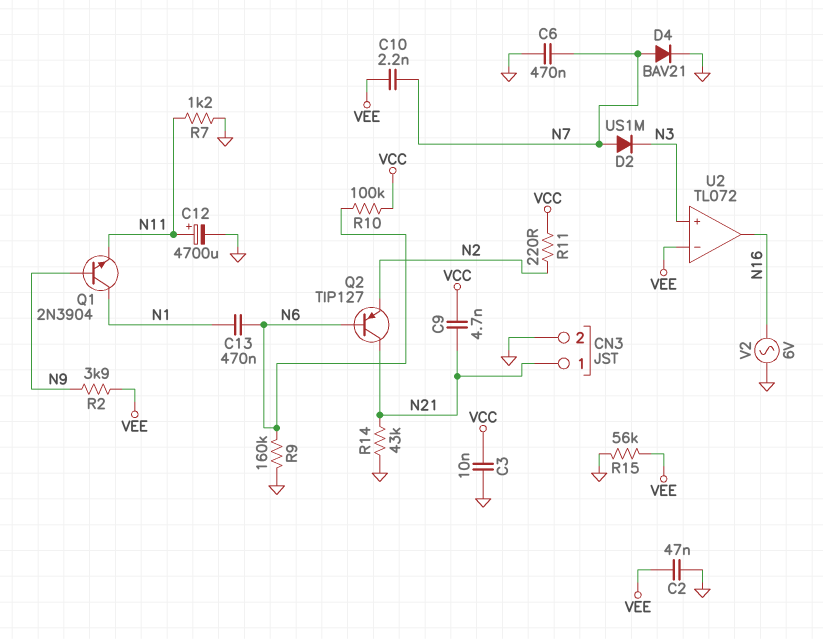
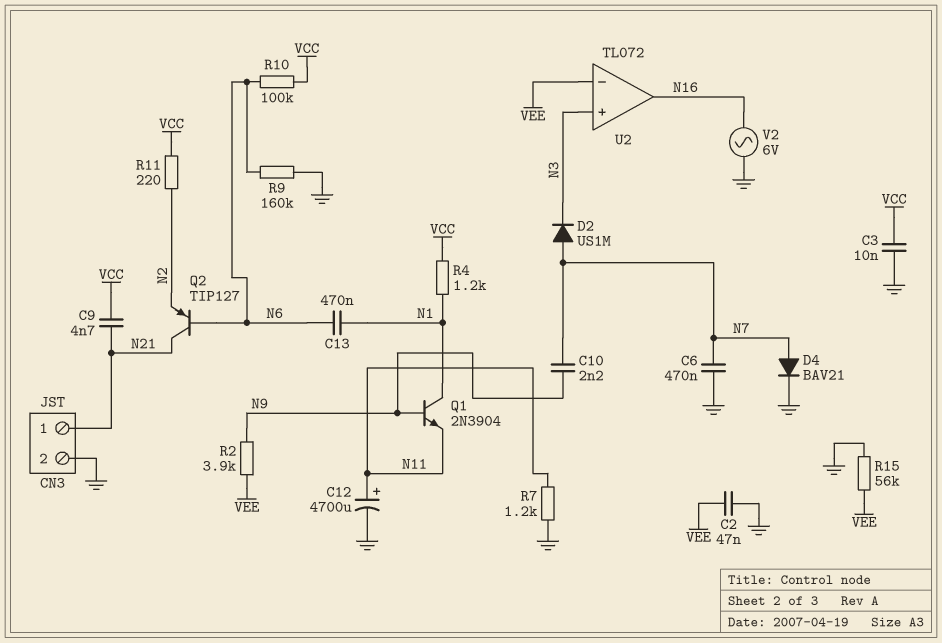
C10: 2.2nF (N7, VEE) -> 2.2nF (N7, N9)
R4: none -> 1.2k (N1, VCC)
R14: 43k (GND, N21) -> none

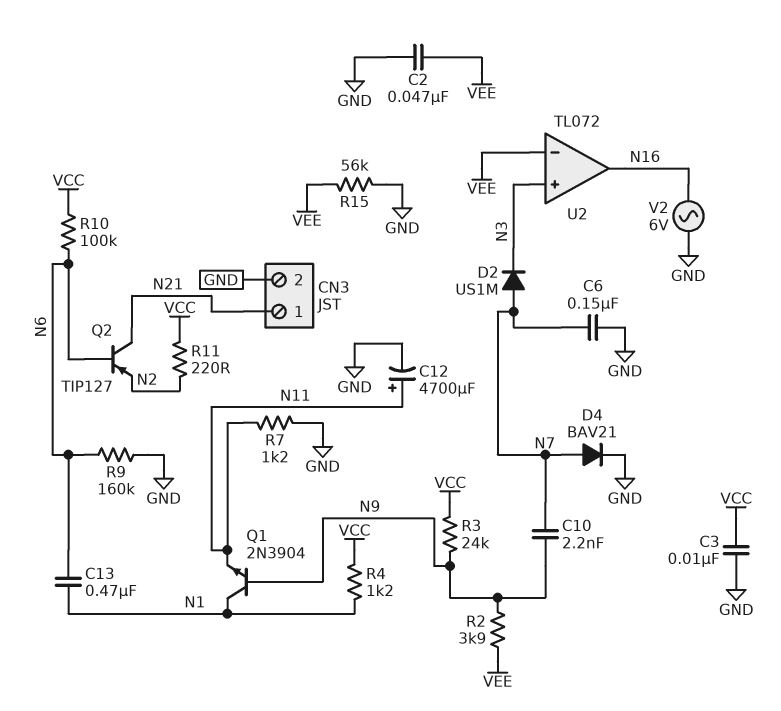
C6: 470nF (GND, N7) -> 150nF (GND, N7)
C9: 4.7nF (N21, VCC) -> none
R3: none -> 24k (N9, VCC)

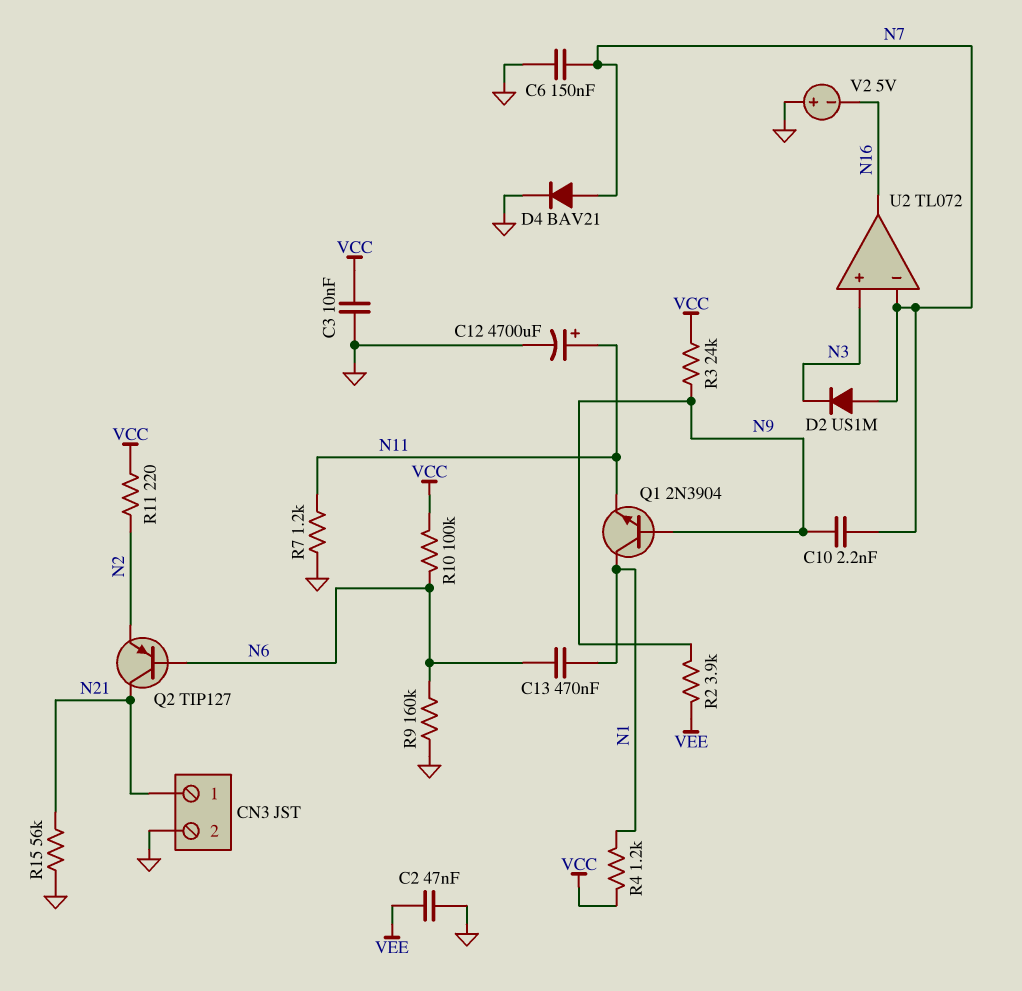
R15: 56k (GND, VEE) -> 56k (GND, N21)
U2 pin in-: VEE -> N7
V2: AC 6V (GND, N16) -> 5V (plus GND, minus N16)

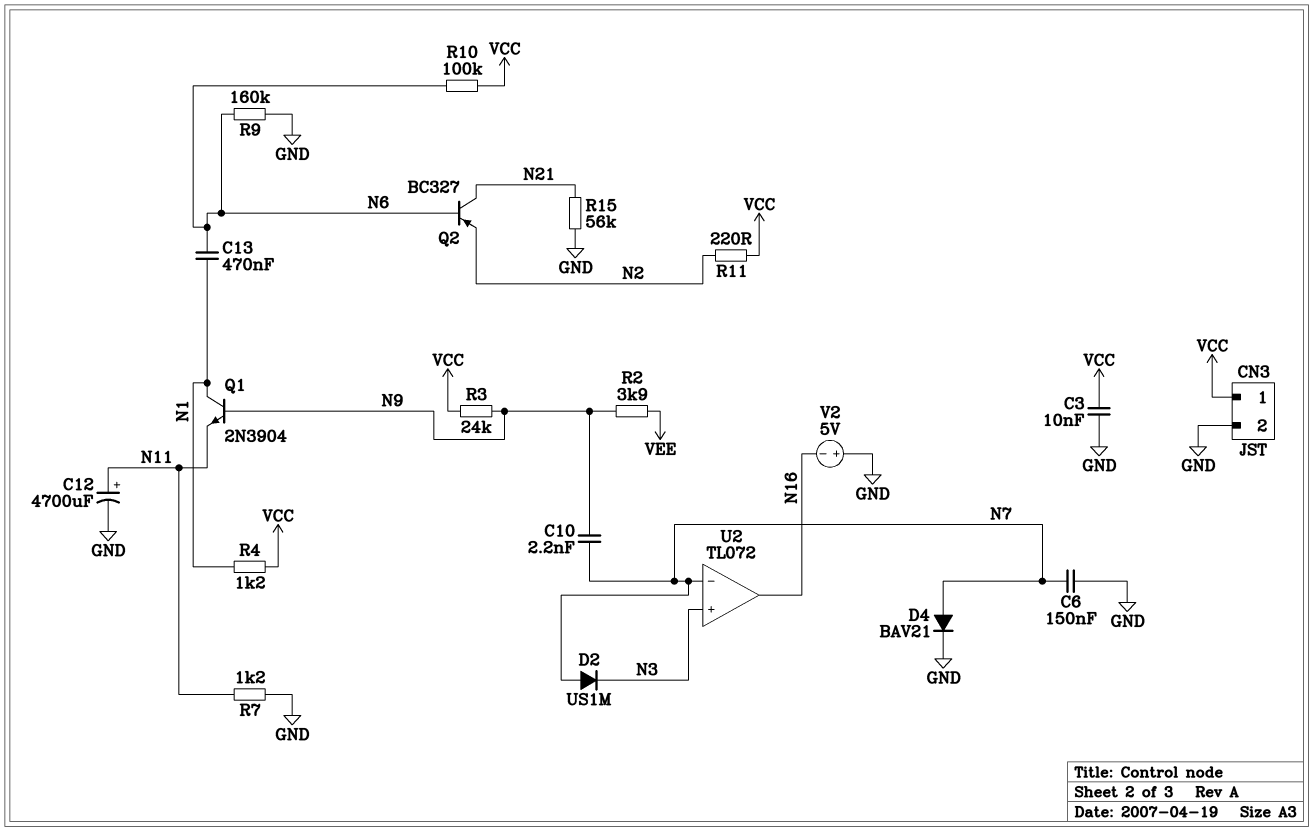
C2: 47nF (GND, VEE) -> none
CN3 pin 1: N21 -> VCC
Q2: PNP TIP127 (B N6, C N21, E N2) -> PNP BC327 (B N6, C N21, E N2)

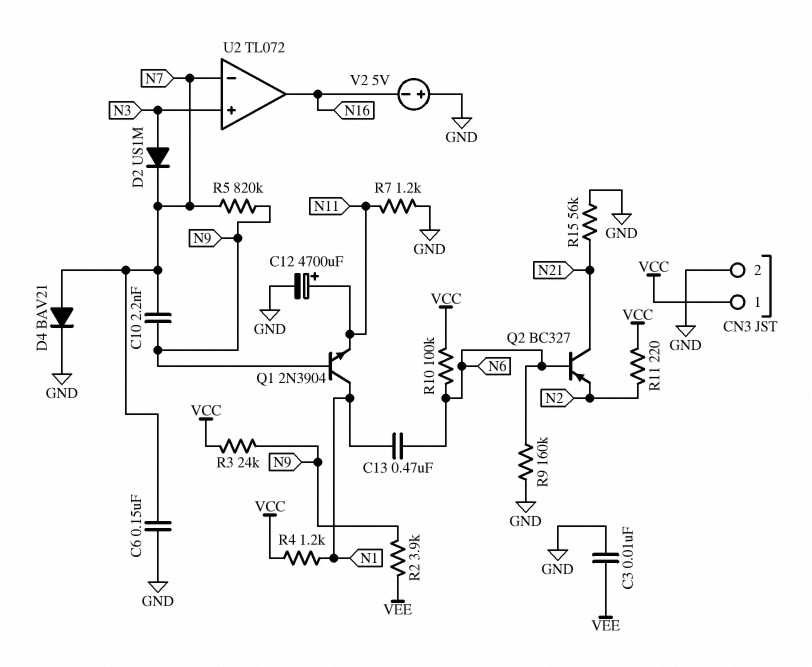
C3: 10nF (GND, VCC) -> 10nF (GND, VEE)
D2: diode US1M (A N7, K N3) -> diode US1M (A N3, K N7)
R5: none -> 820k (N7, N9)

